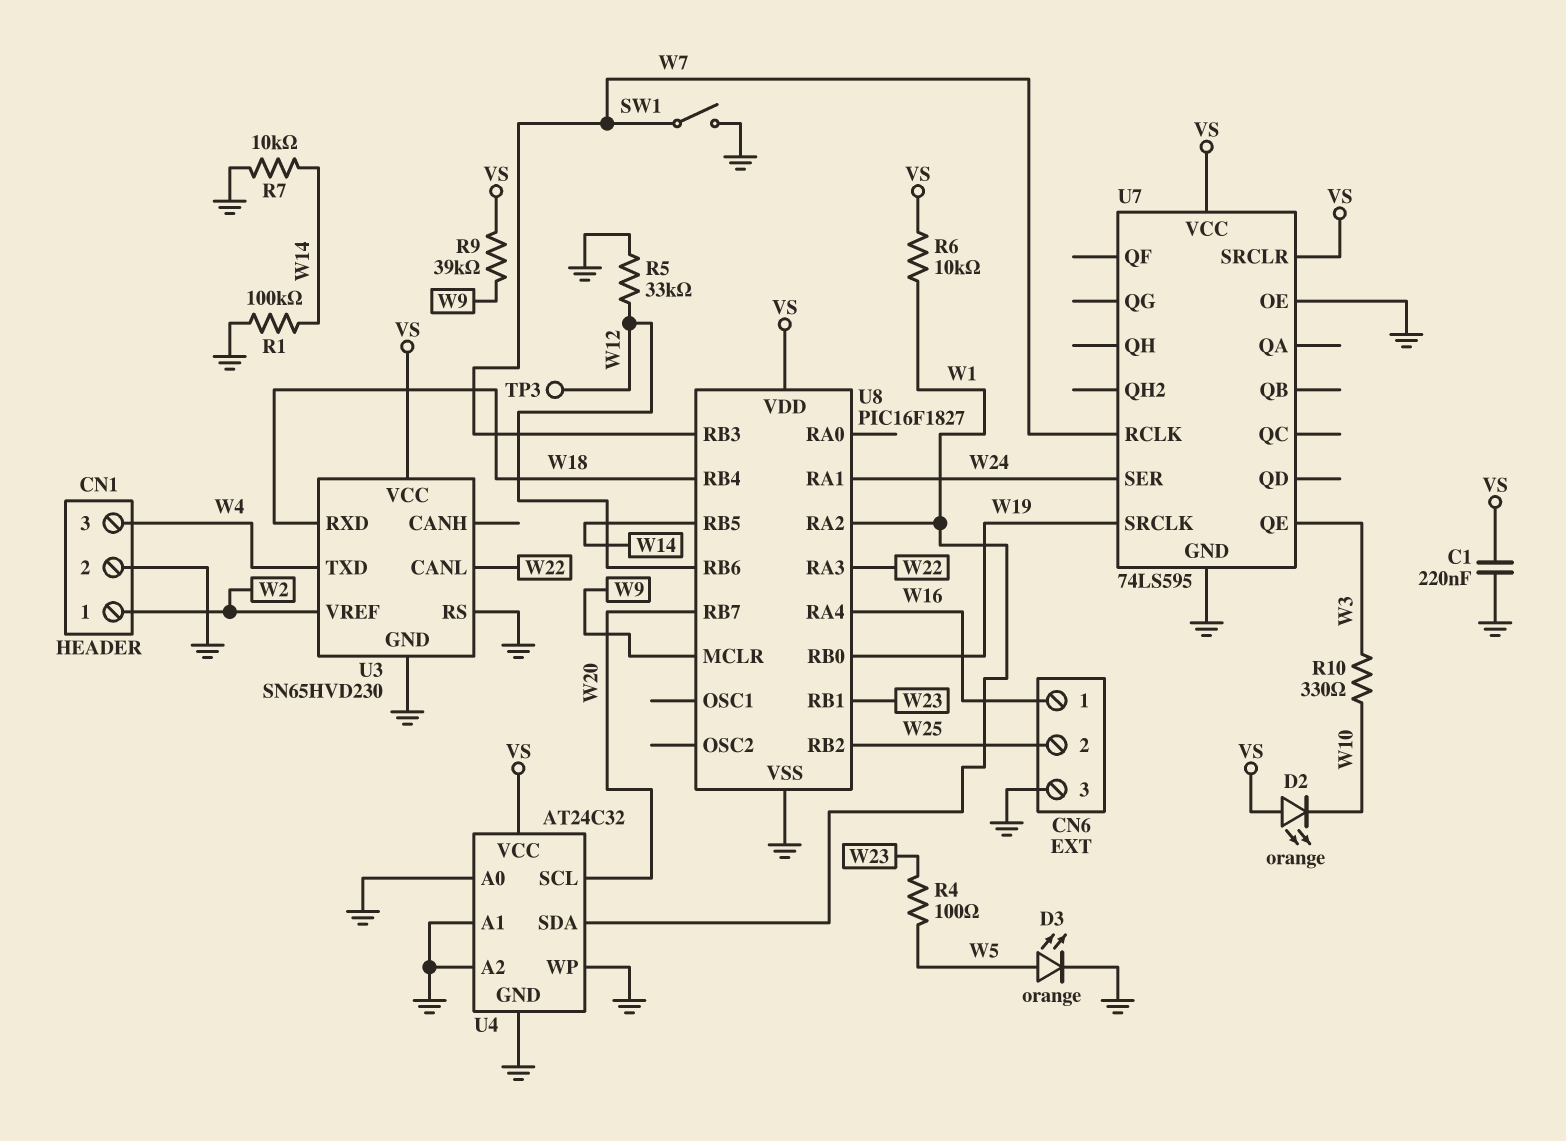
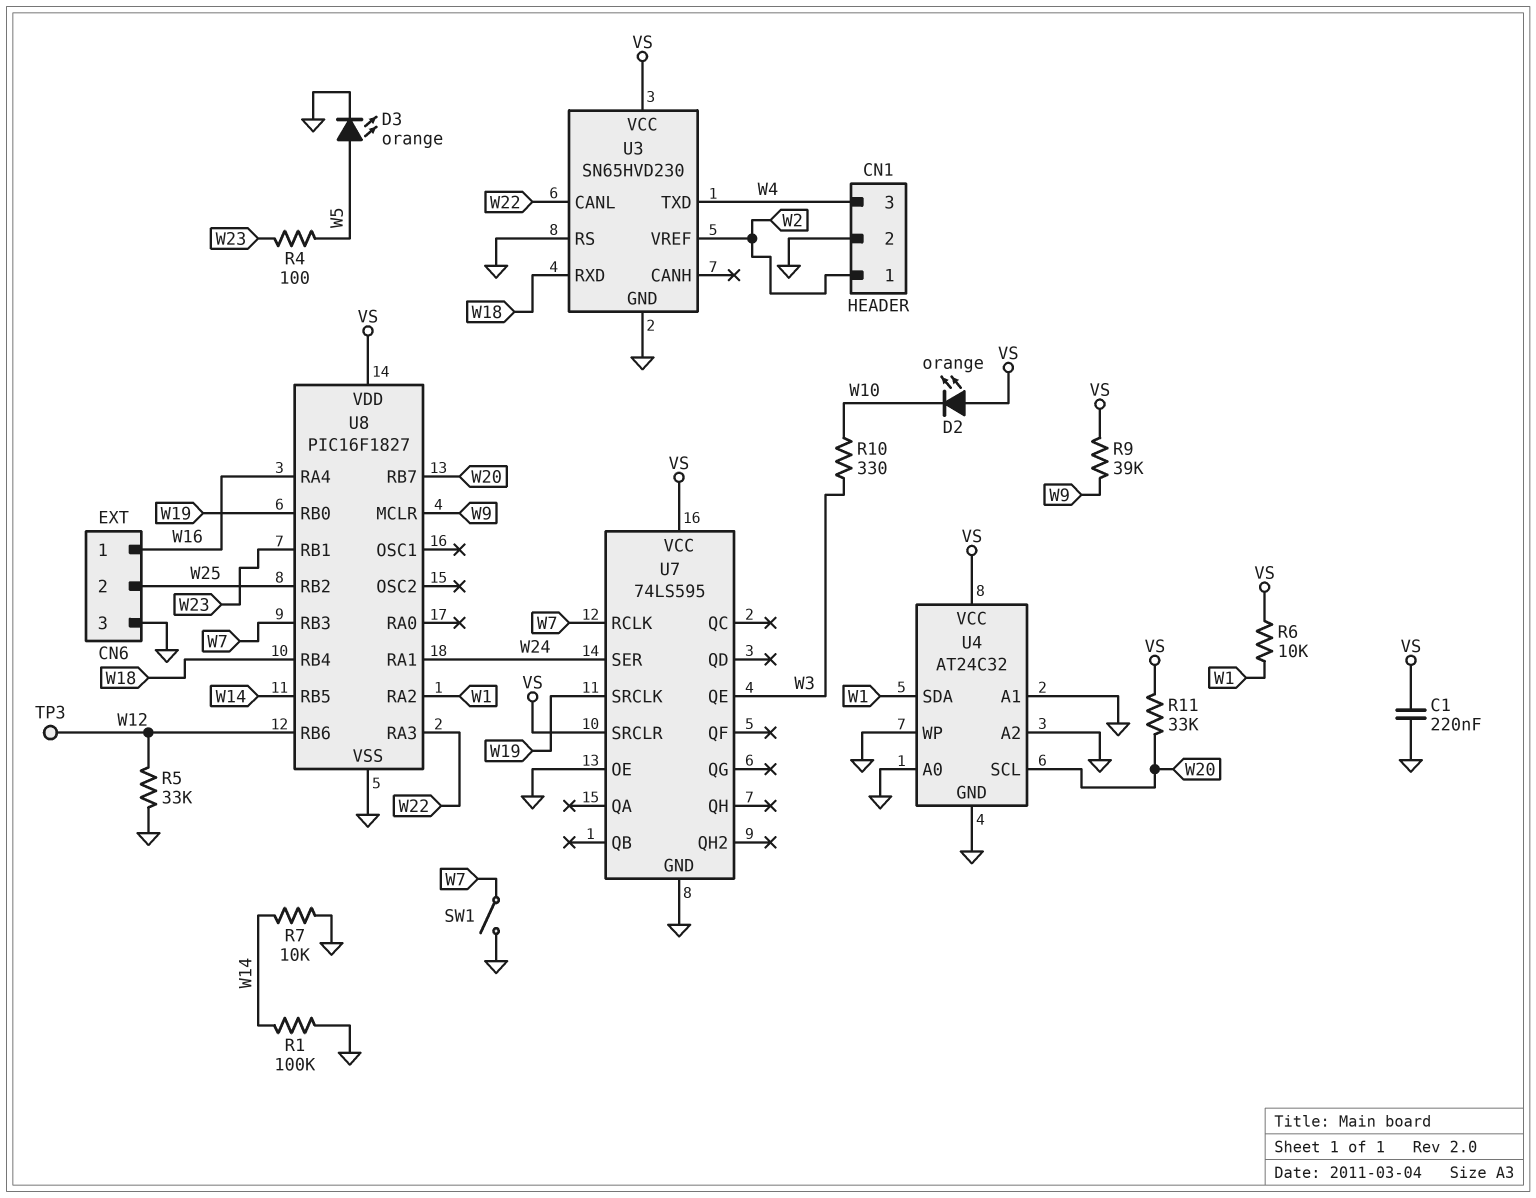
R11: none -> 33k (VS, W20)

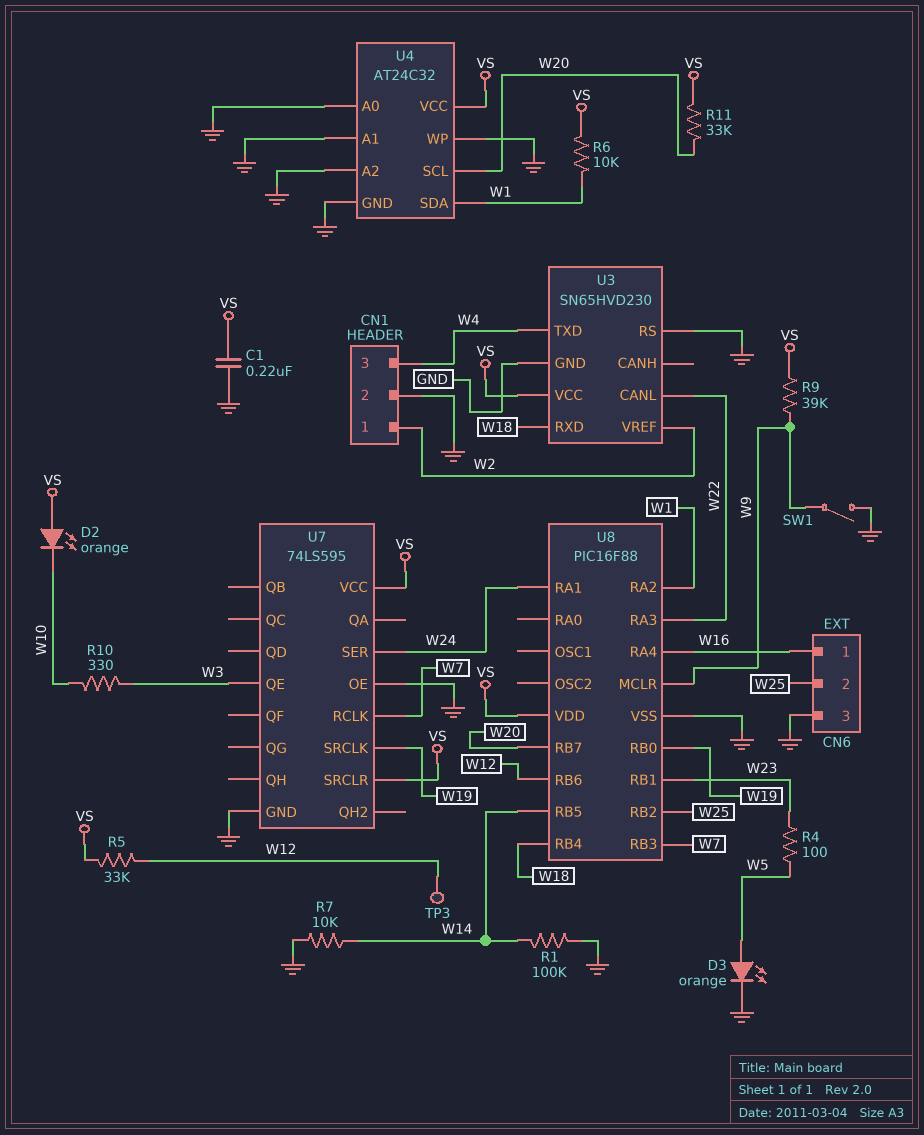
R5: 33k (GND, W12) -> 33k (VS, W12)
SW1: switch (GND, W7) -> switch (GND, W9)
U8: PIC16F1827 -> PIC16F88

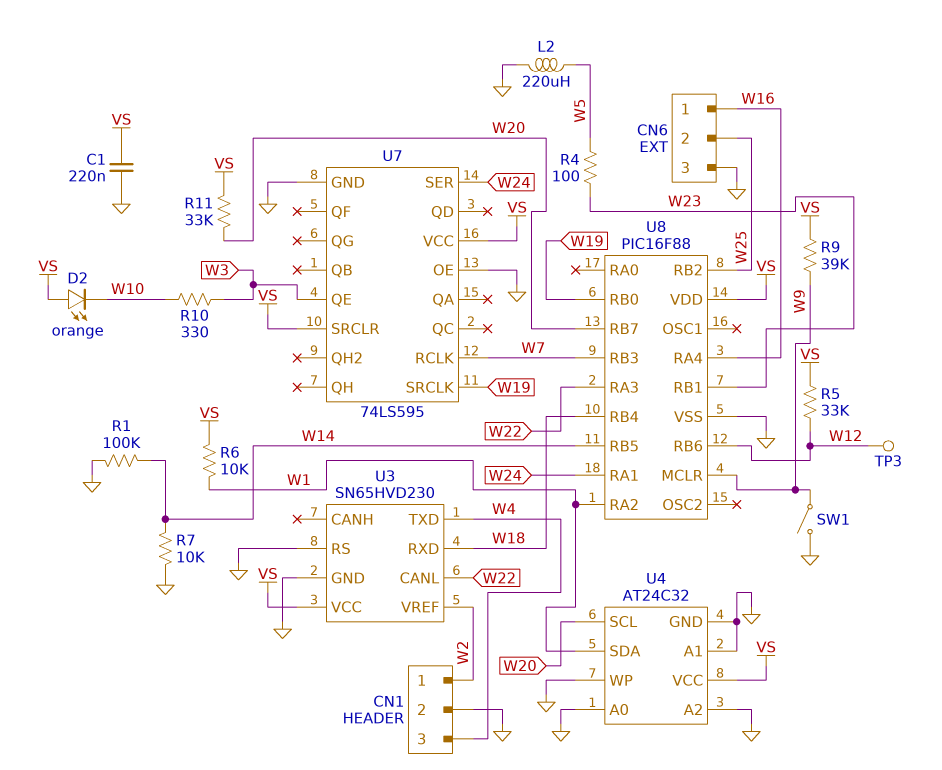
D3: LED orange (A W5, K GND) -> none
L2: none -> 220uH (GND, W5)

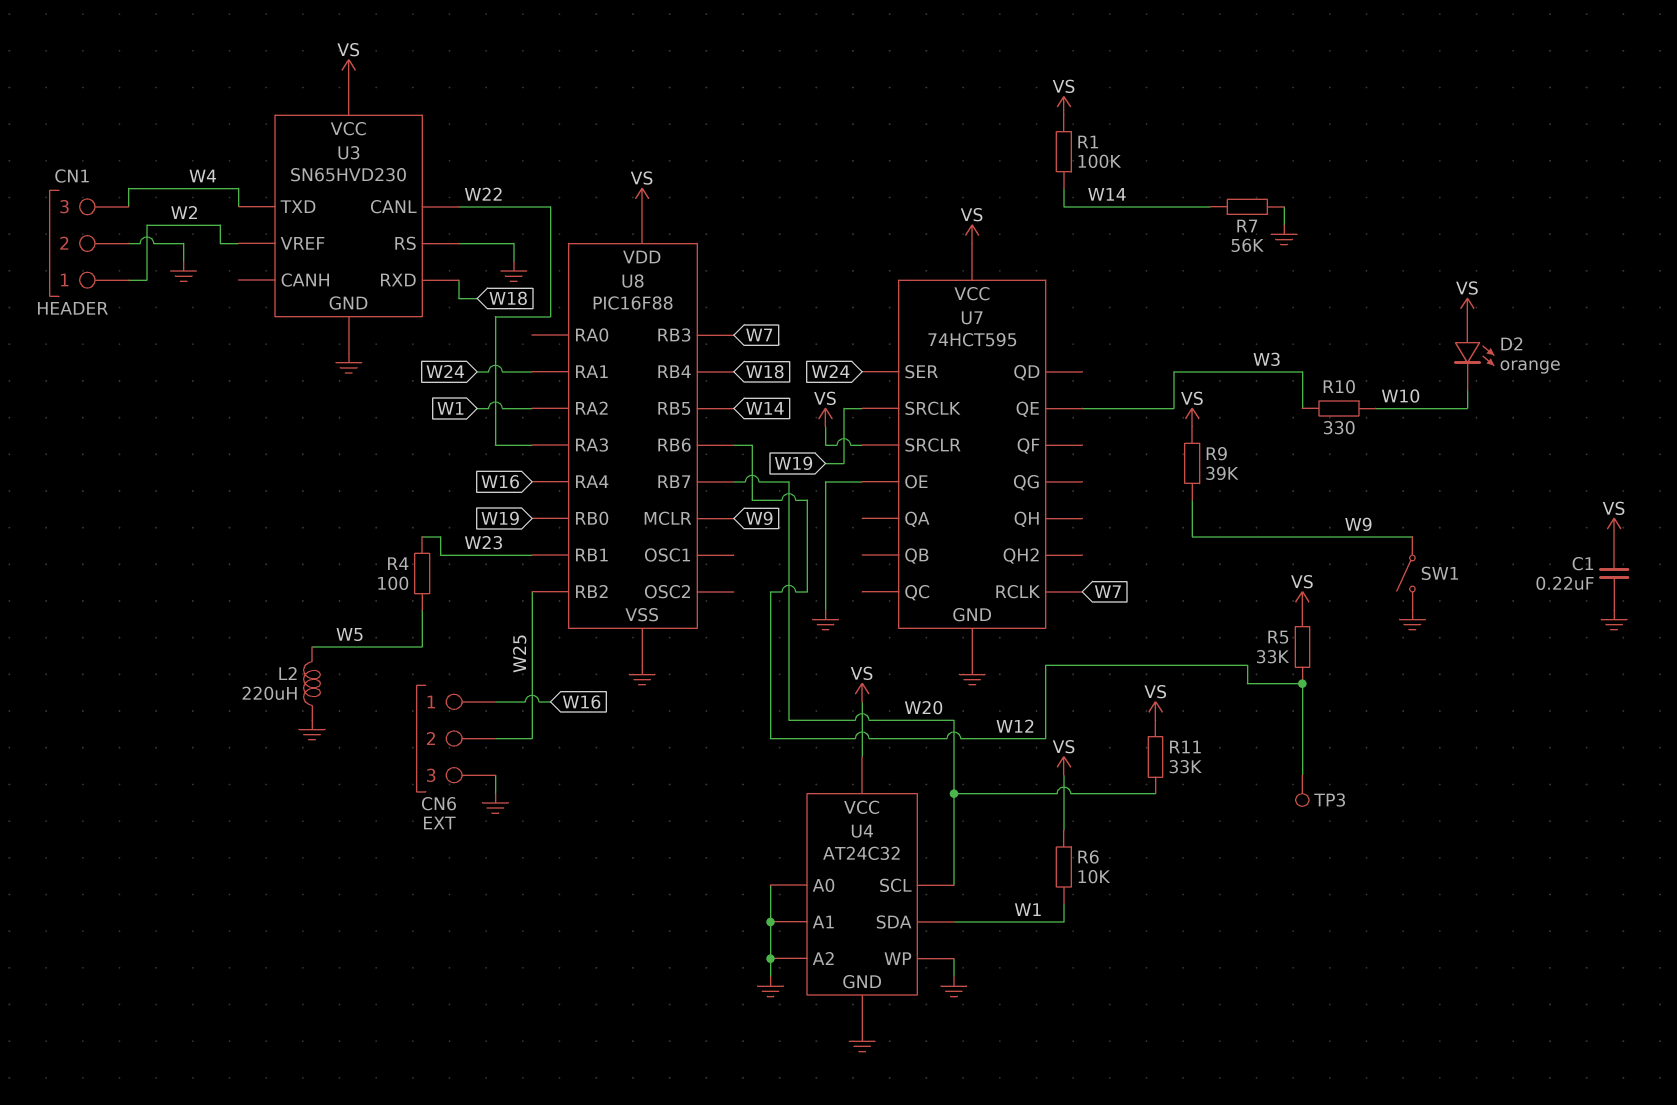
R1: 100k (GND, W14) -> 100k (VS, W14)
R7: 10k (GND, W14) -> 56k (GND, W14)
U7: 74LS595 -> 74HCT595

